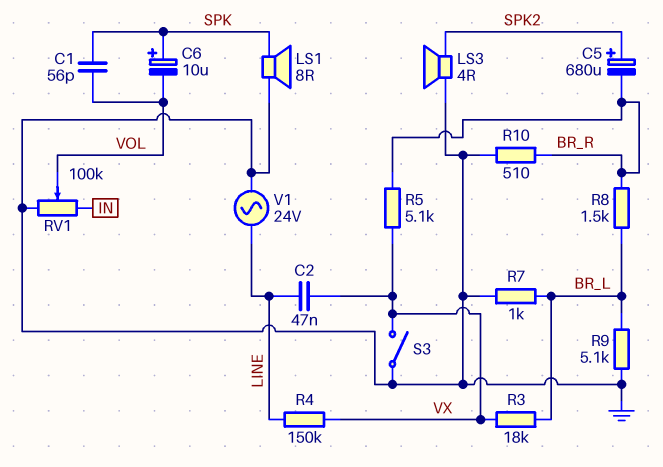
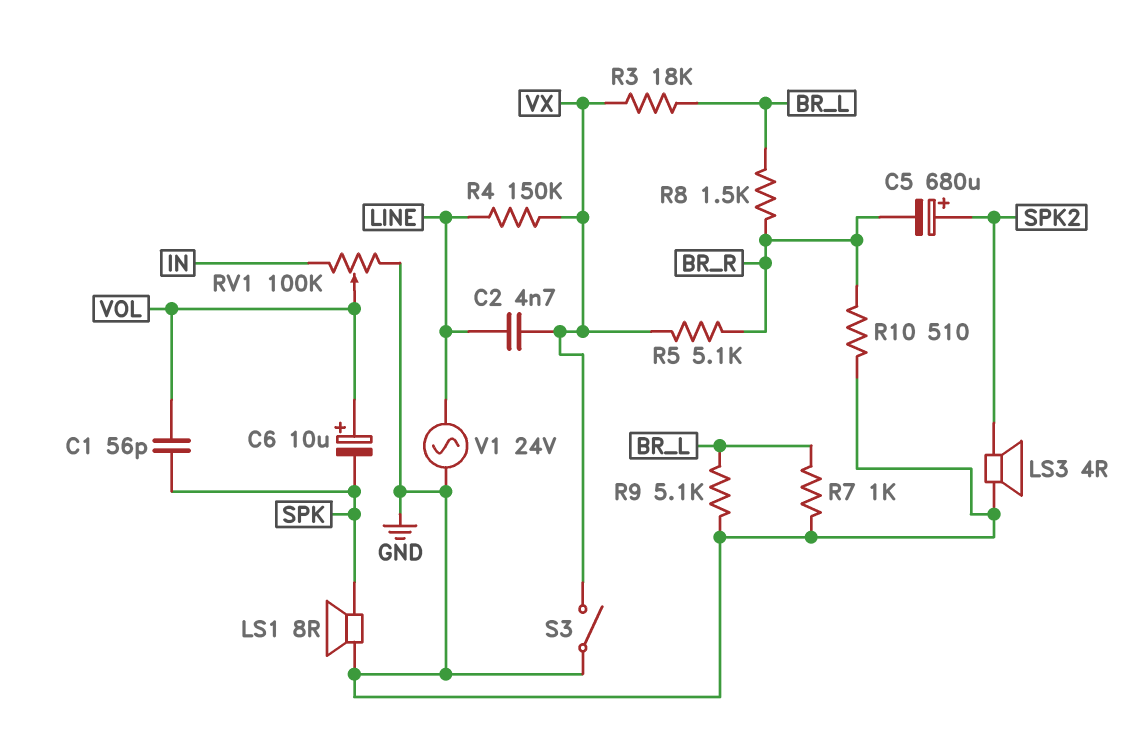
C2: 47nF (LINE, VX) -> 4.7nF (LINE, VX)
C6: 10uF (plus SPK, minus VOL) -> 10uF (plus VOL, minus SPK)

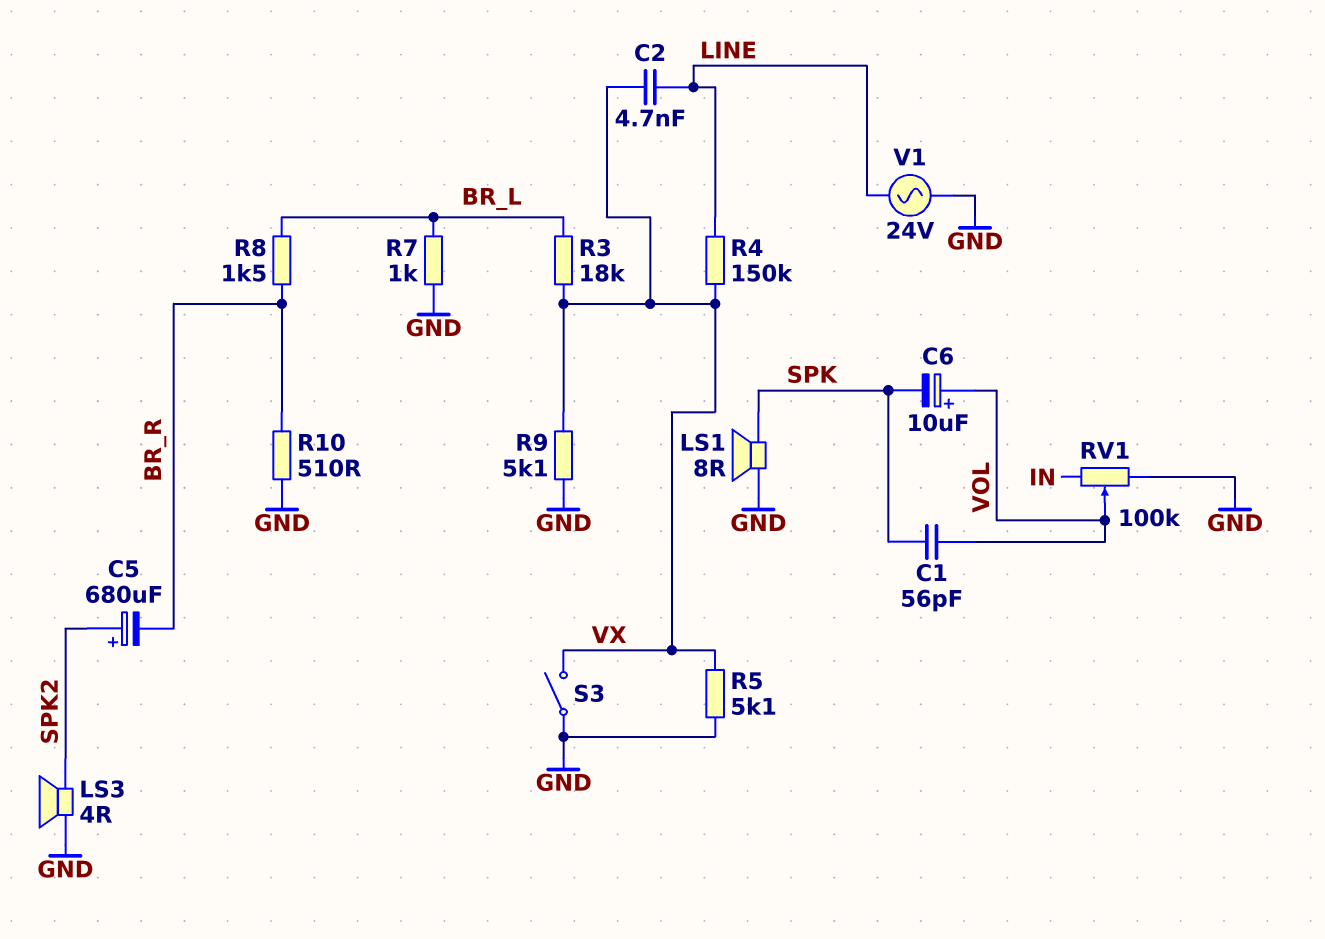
R5: 5.1k (BR_R, VX) -> 5.1k (GND, VX)
R9: 5.1k (BR_L, GND) -> 5.1k (GND, VX)

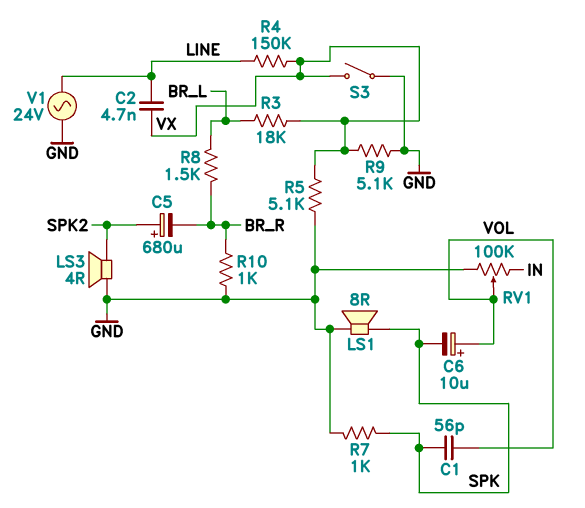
R7: 1k (BR_L, GND) -> 1k (GND, SPK)
R10: 510 (BR_R, GND) -> 1k (BR_R, GND)

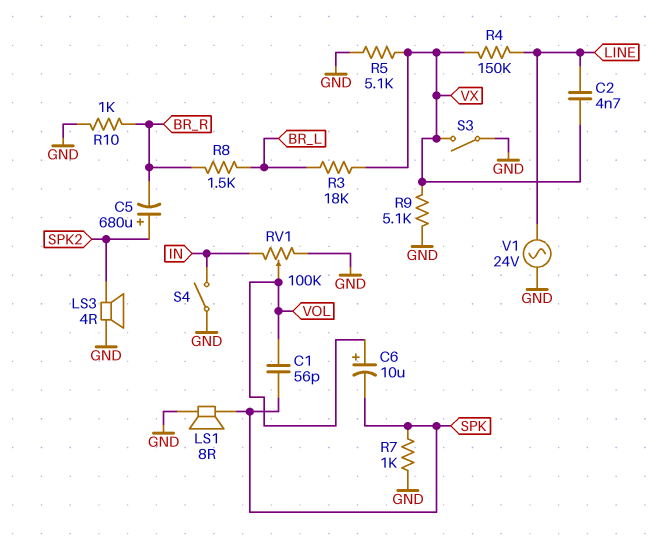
S4: none -> switch (GND, IN)

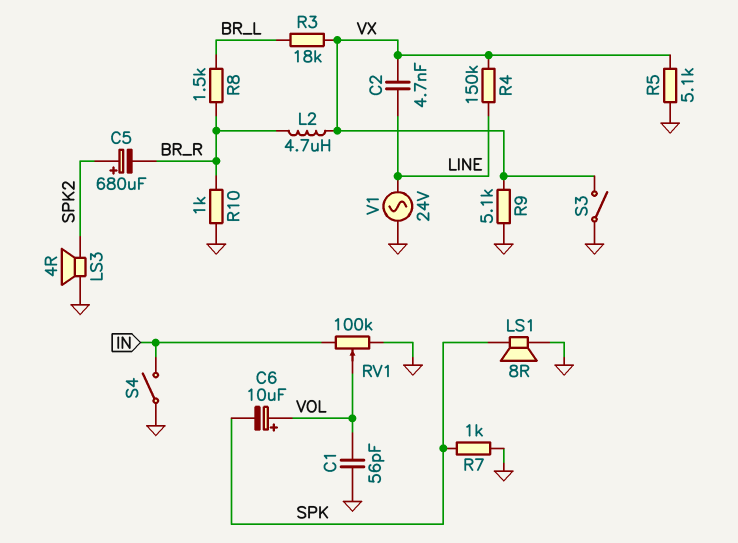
C1: 56pF (SPK, VOL) -> 56pF (GND, VOL)
L2: none -> 4.7uH (BR_R, VX)

